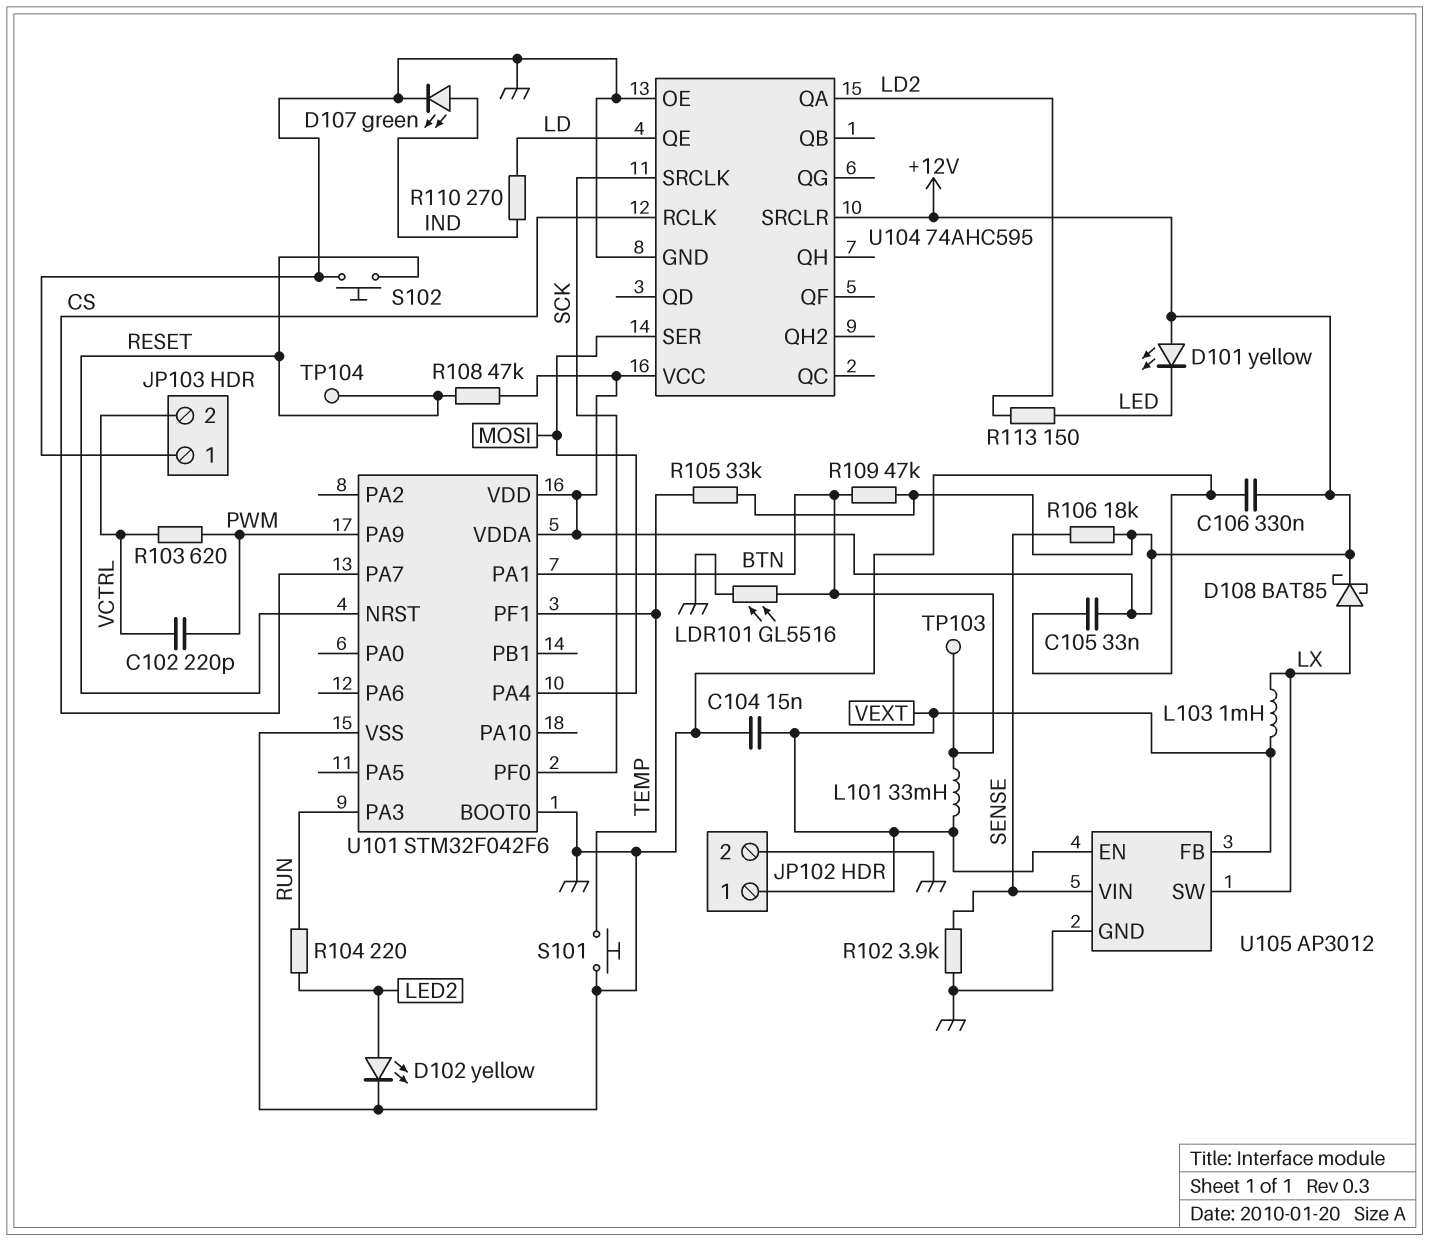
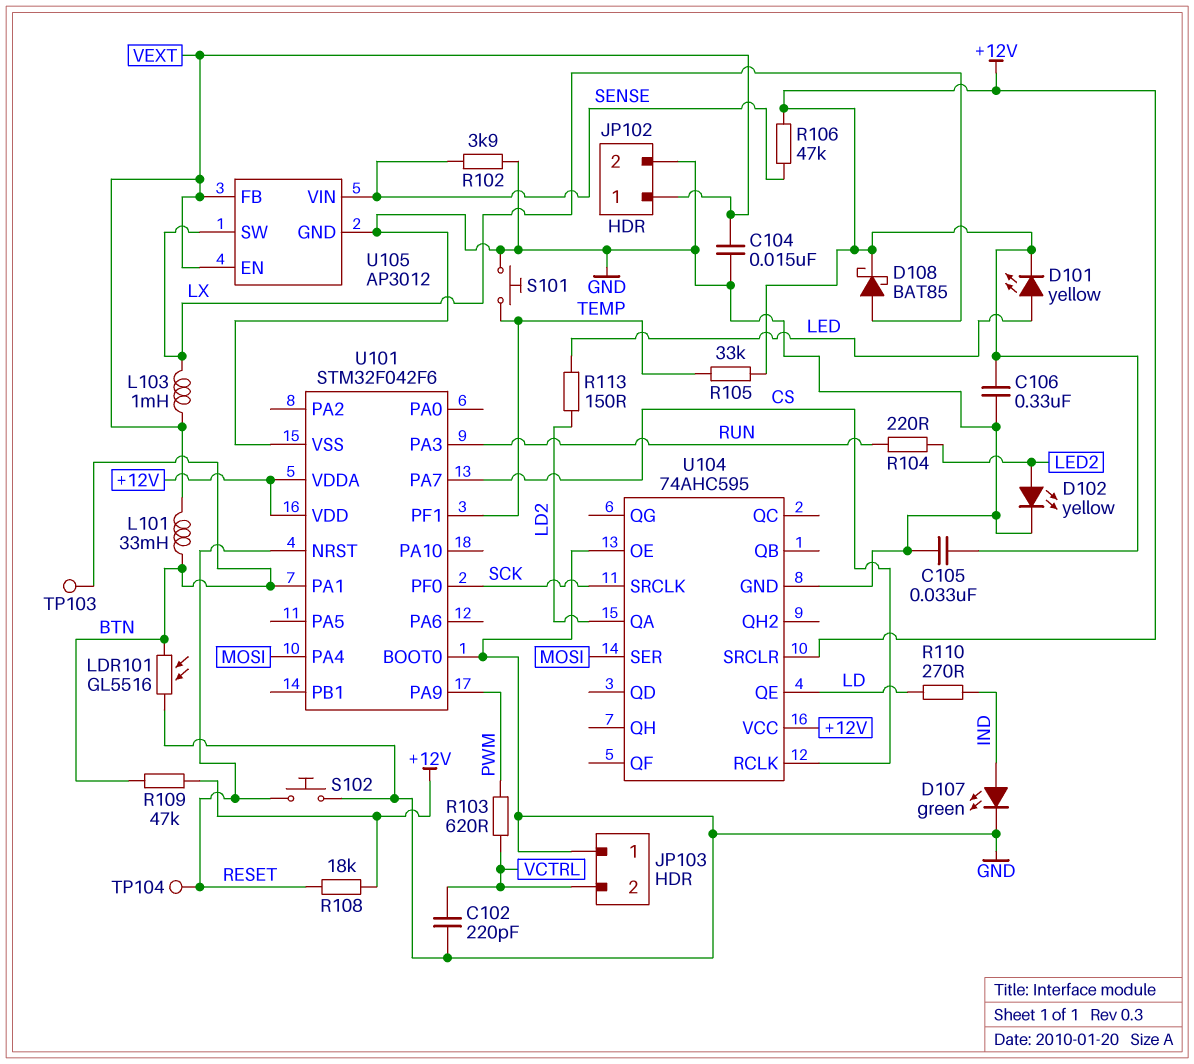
C102: 220pF (PWM, VCTRL) -> 220pF (GND, VCTRL)
D101: LED yellow (A +12V, K LED) -> LED yellow (A LED, K +12V)
R106: 18k (+12V, SENSE) -> 47k (+12V, SENSE)
R108: 47k (+12V, RESET) -> 18k (+12V, RESET)

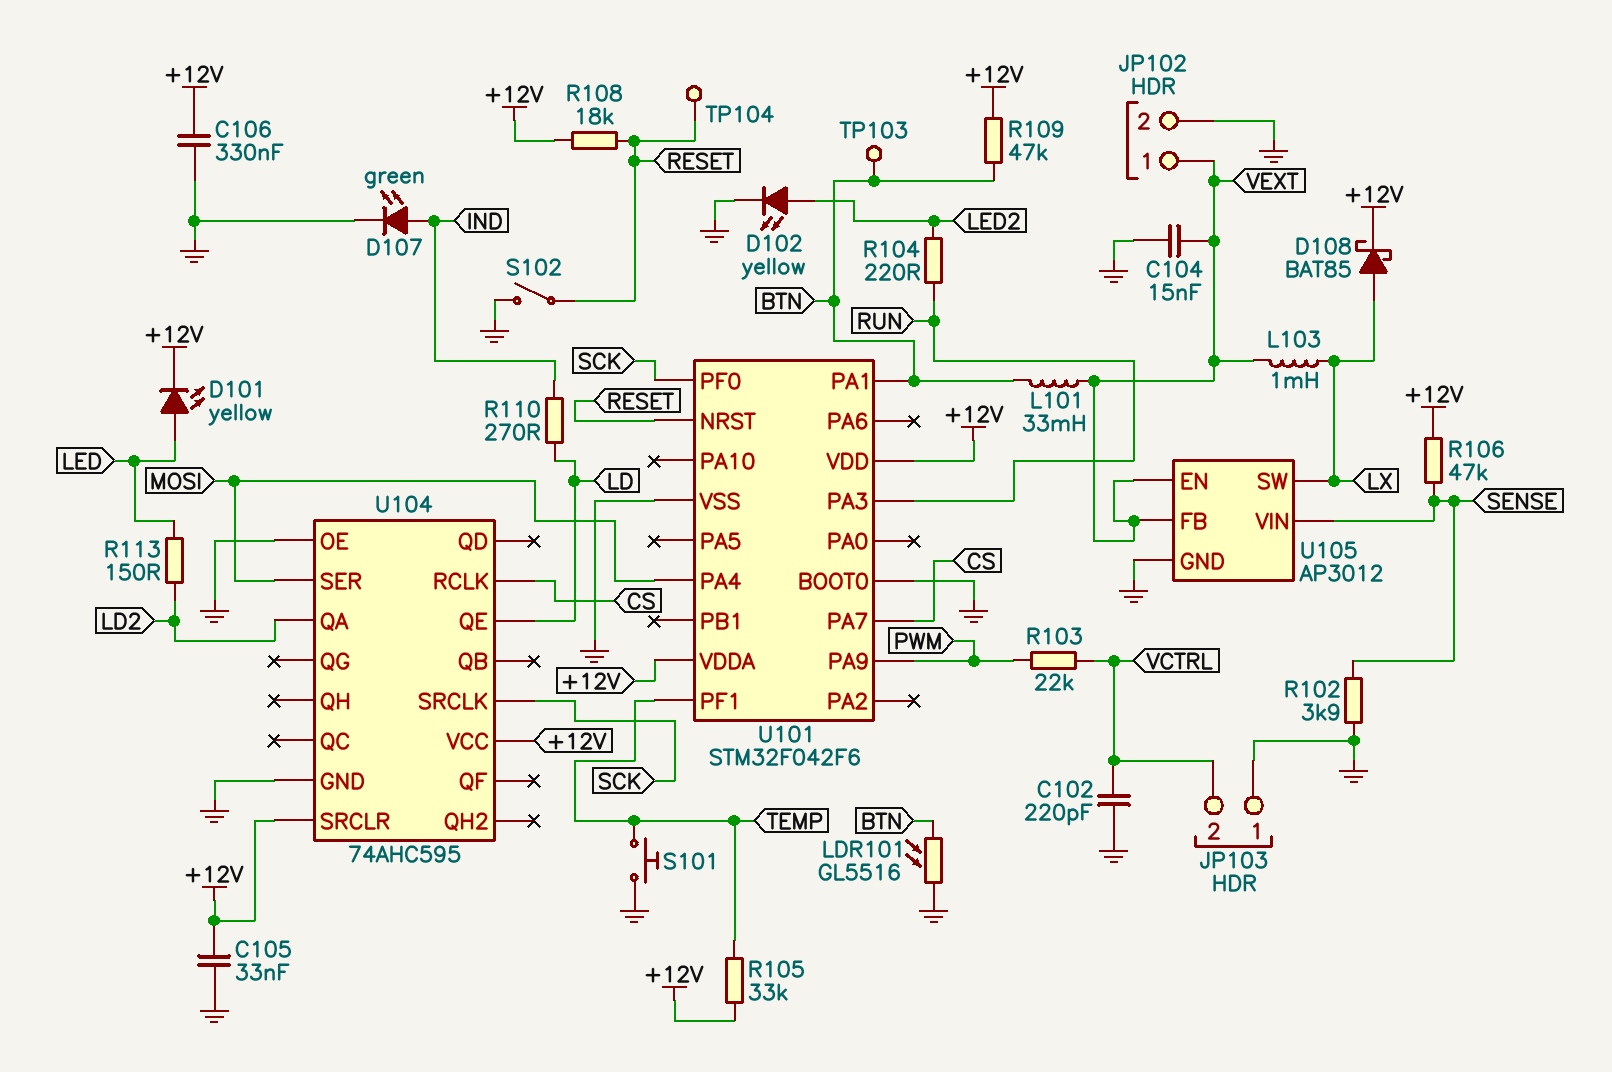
R103: 620 (PWM, VCTRL) -> 22k (PWM, VCTRL)
S102: button (GND, RESET) -> switch (GND, RESET)

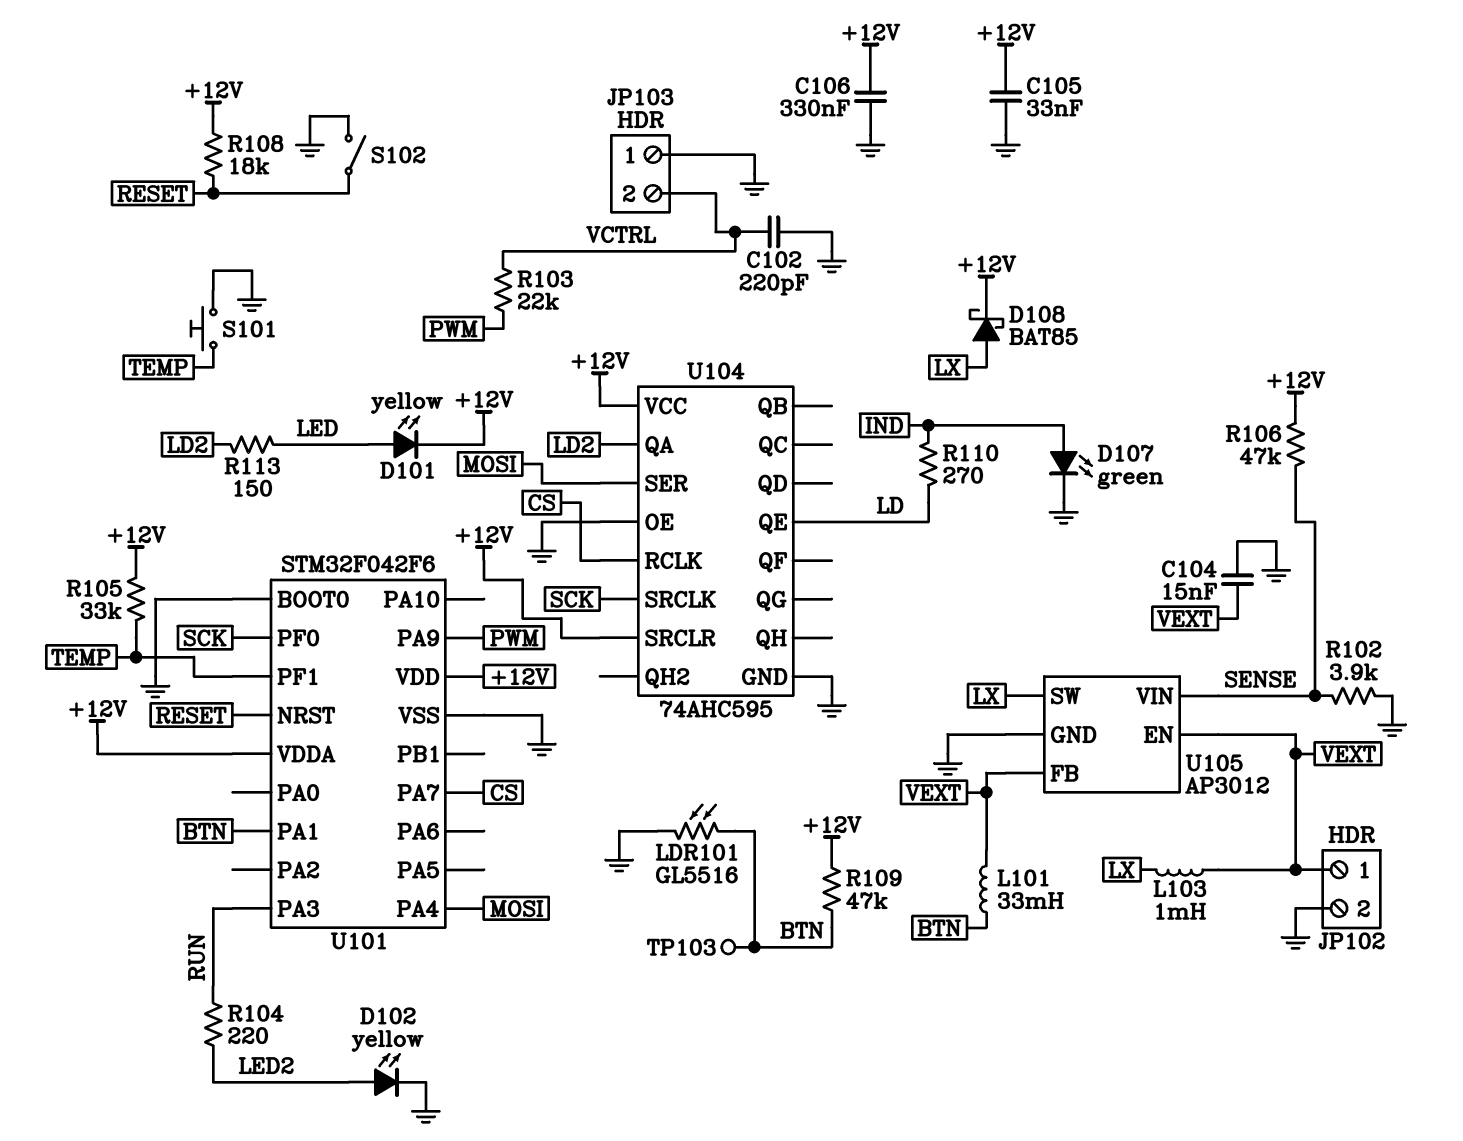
TP104: test point (RESET) -> none

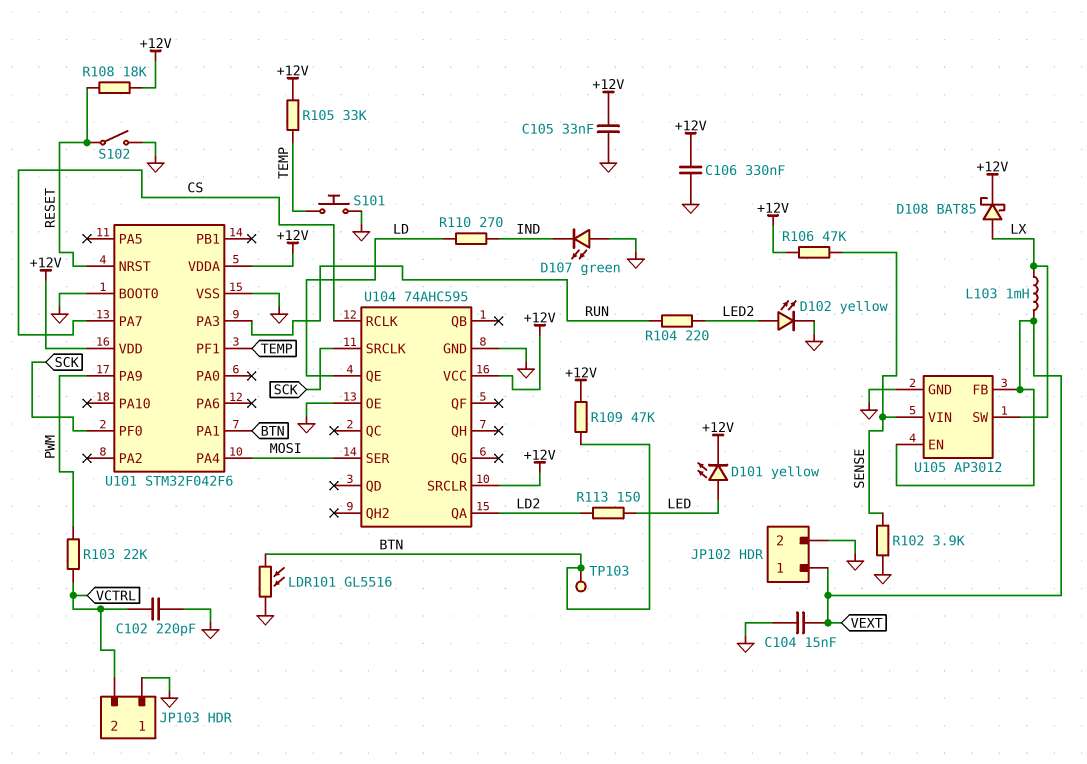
D107: LED green (A IND, K GND) -> LED green (A GND, K IND)
L101: 33mH (BTN, VEXT) -> none

